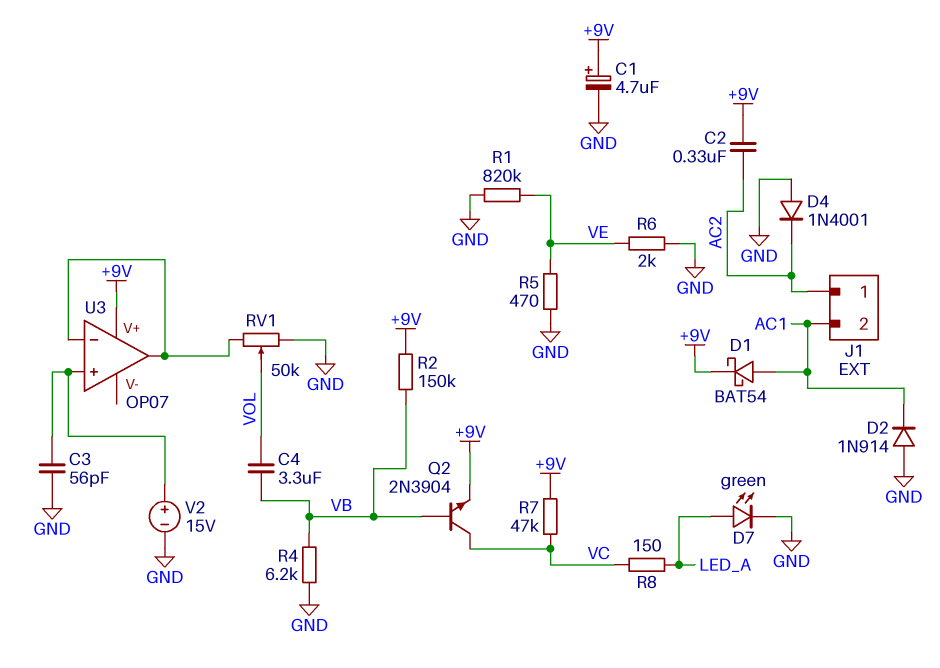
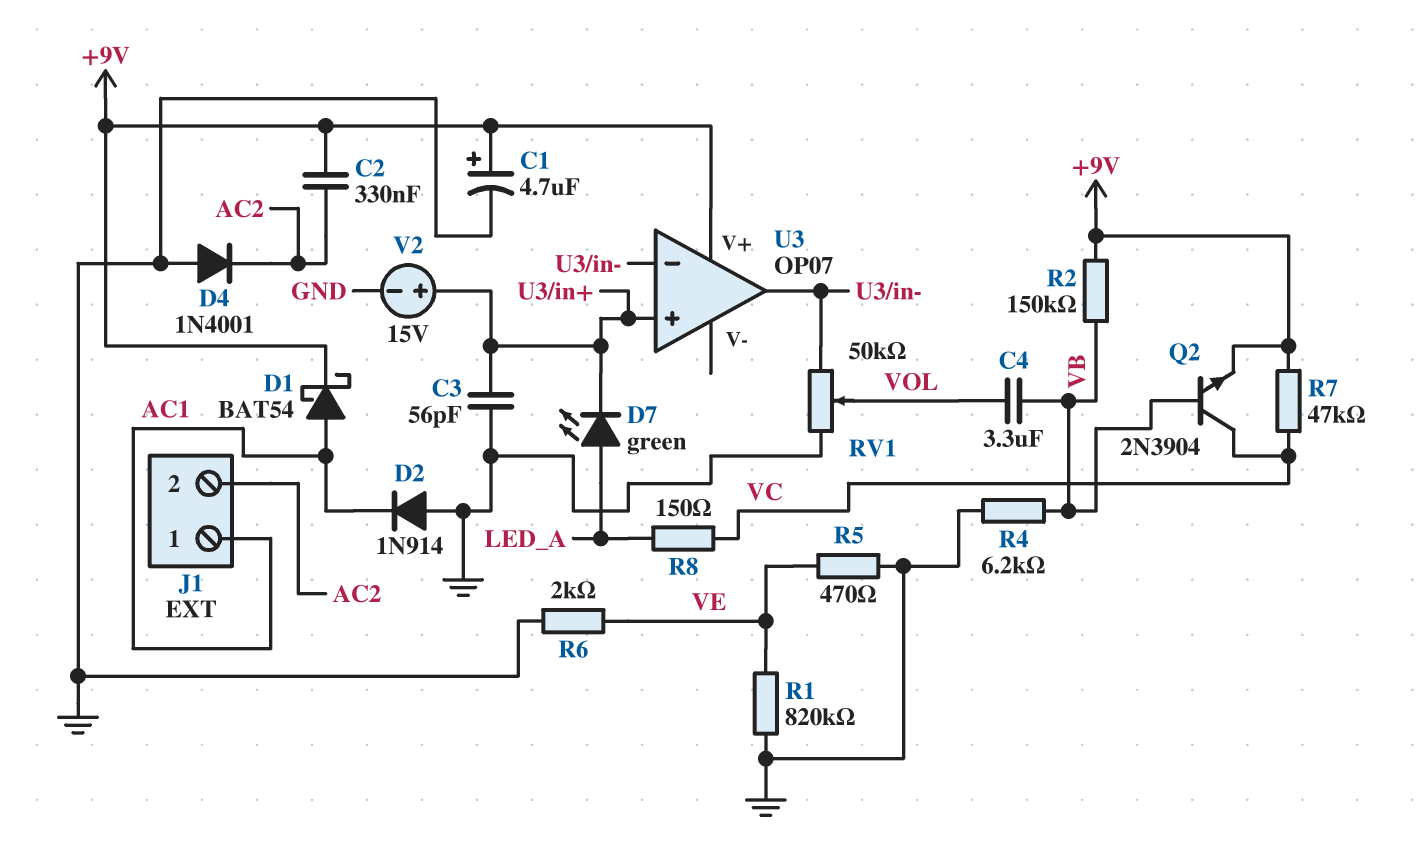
D7: LED green (A LED_A, K GND) -> LED green (A LED_A, K U3/in+)
J1 pin 1: AC2 -> AC1
J1 pin 2: AC1 -> AC2

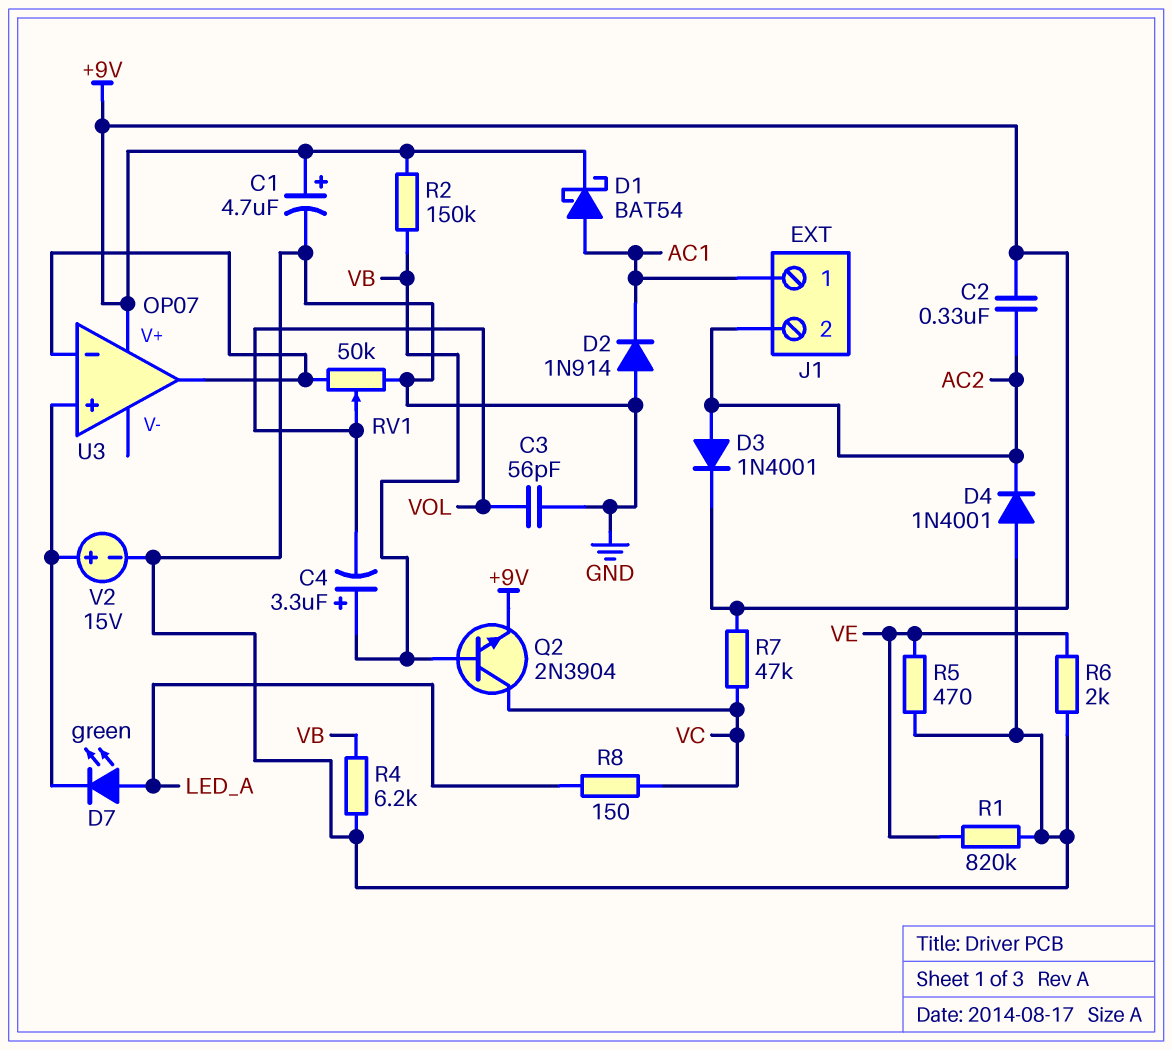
C3: 56pF (GND, U3/in+) -> 56pF (GND, VOL)
C4: 3.3uF (VB, VOL) -> 3.3uF (plus VB, minus VOL)
D3: none -> diode 1N4001 (A AC2, K +9V)

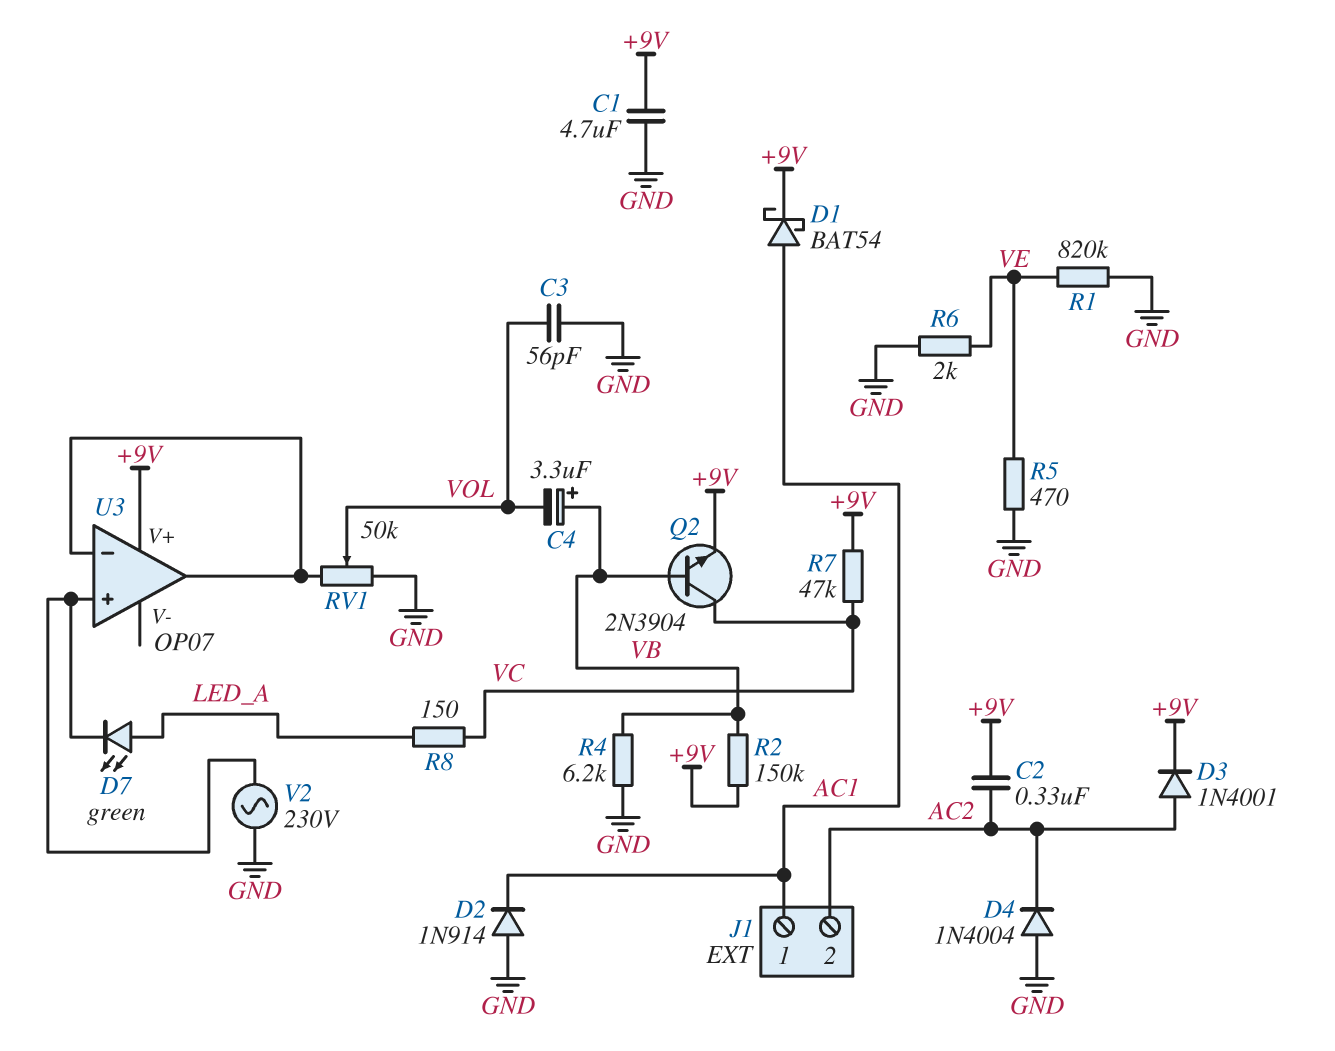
C1: 4.7uF (plus +9V, minus GND) -> 4.7uF (+9V, GND)
D4: diode 1N4001 (A GND, K AC2) -> diode 1N4004 (A GND, K AC2)
V2: 15V (plus U3/in+, minus GND) -> AC 230V (GND, U3/in+)

